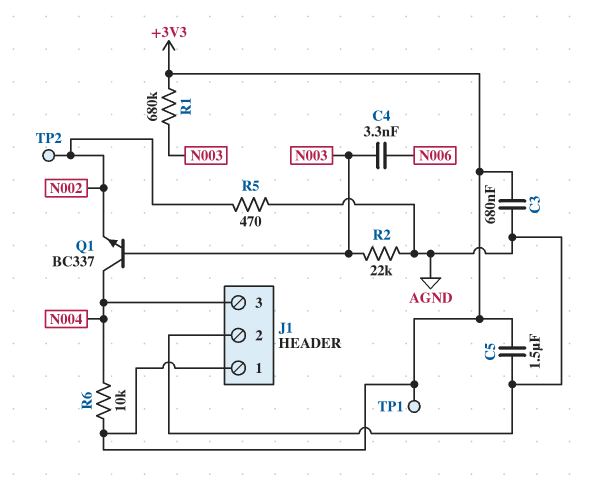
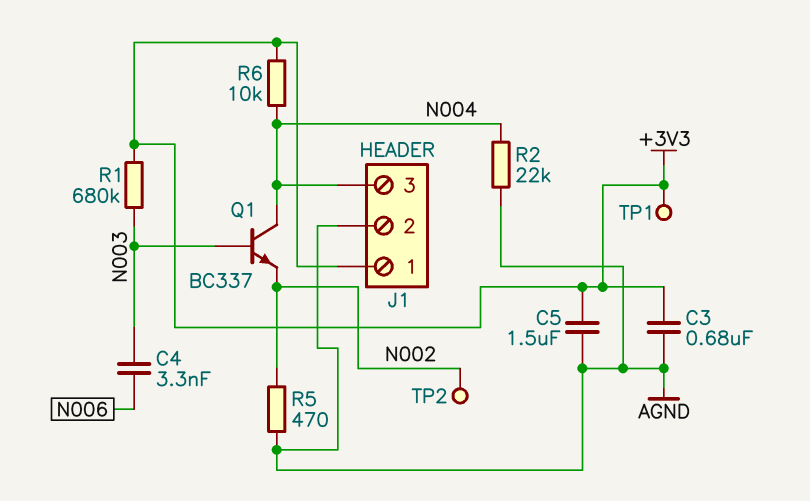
R2: 22k (AGND, N003) -> 22k (AGND, N004)

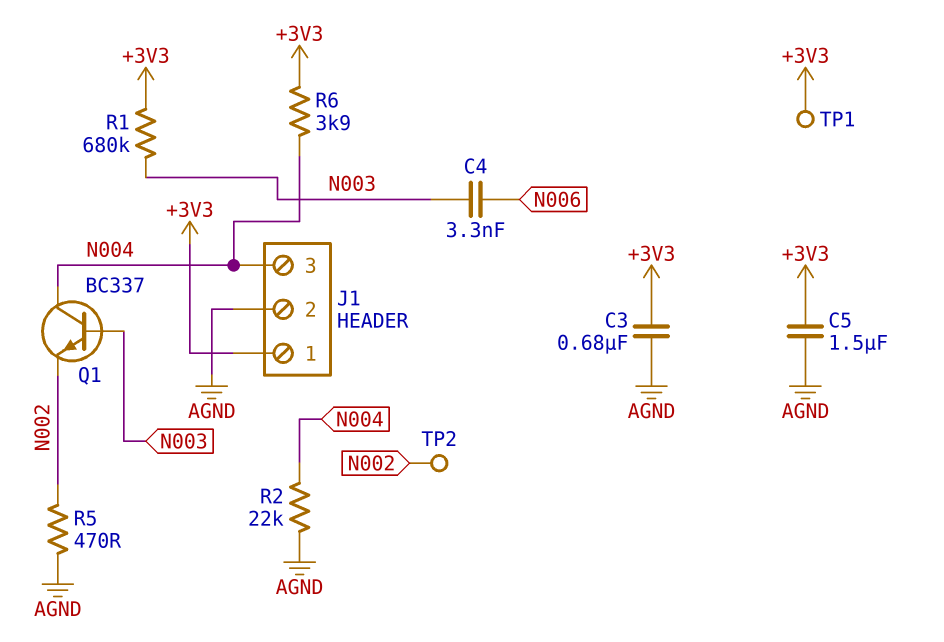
R6: 10k (+3V3, N004) -> 3.9k (+3V3, N004)

